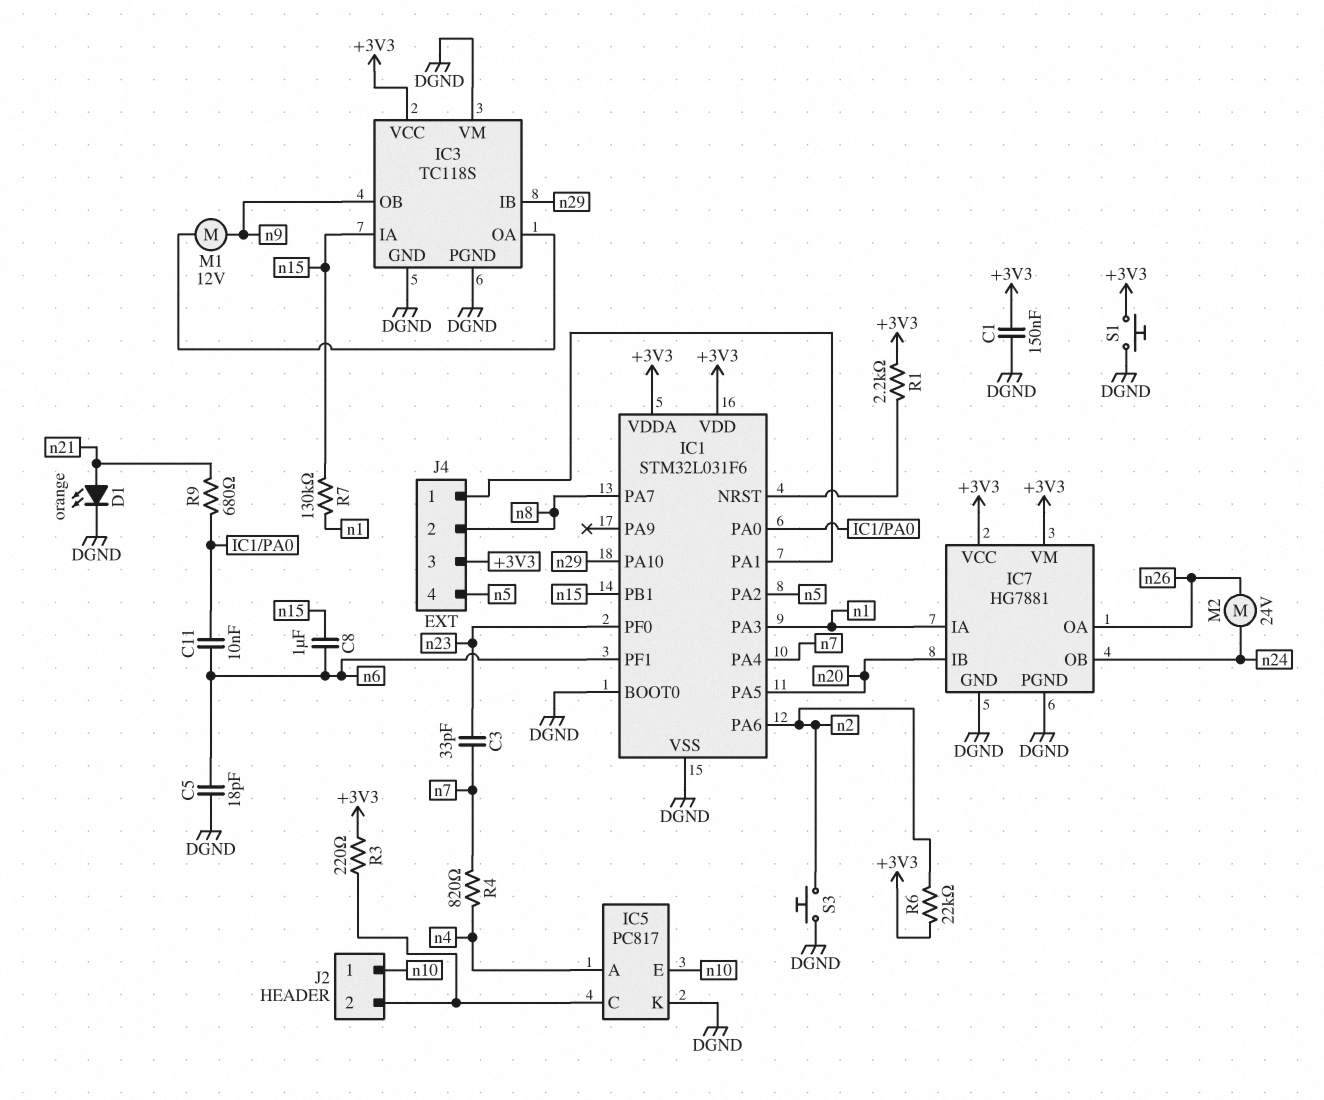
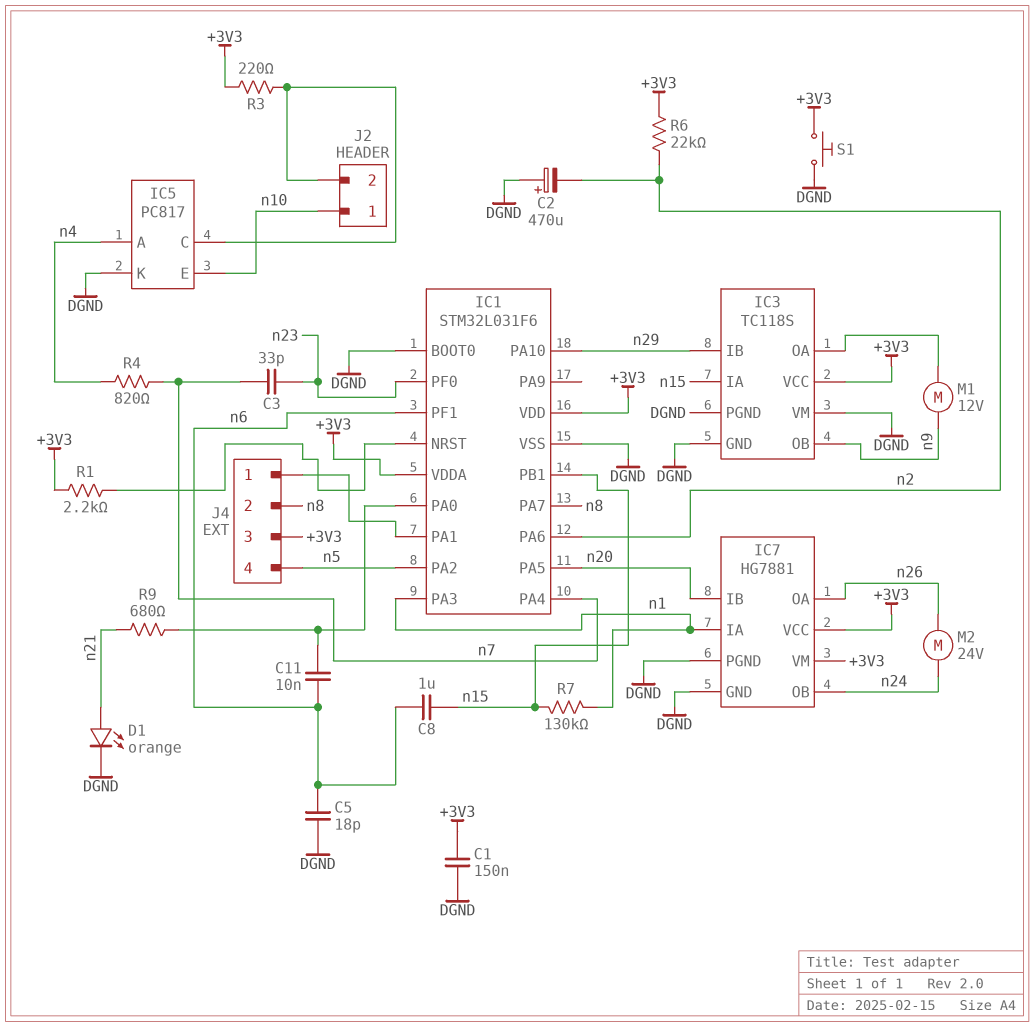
C2: none -> 470uF (plus DGND, minus n2)
S3: button (DGND, n2) -> none

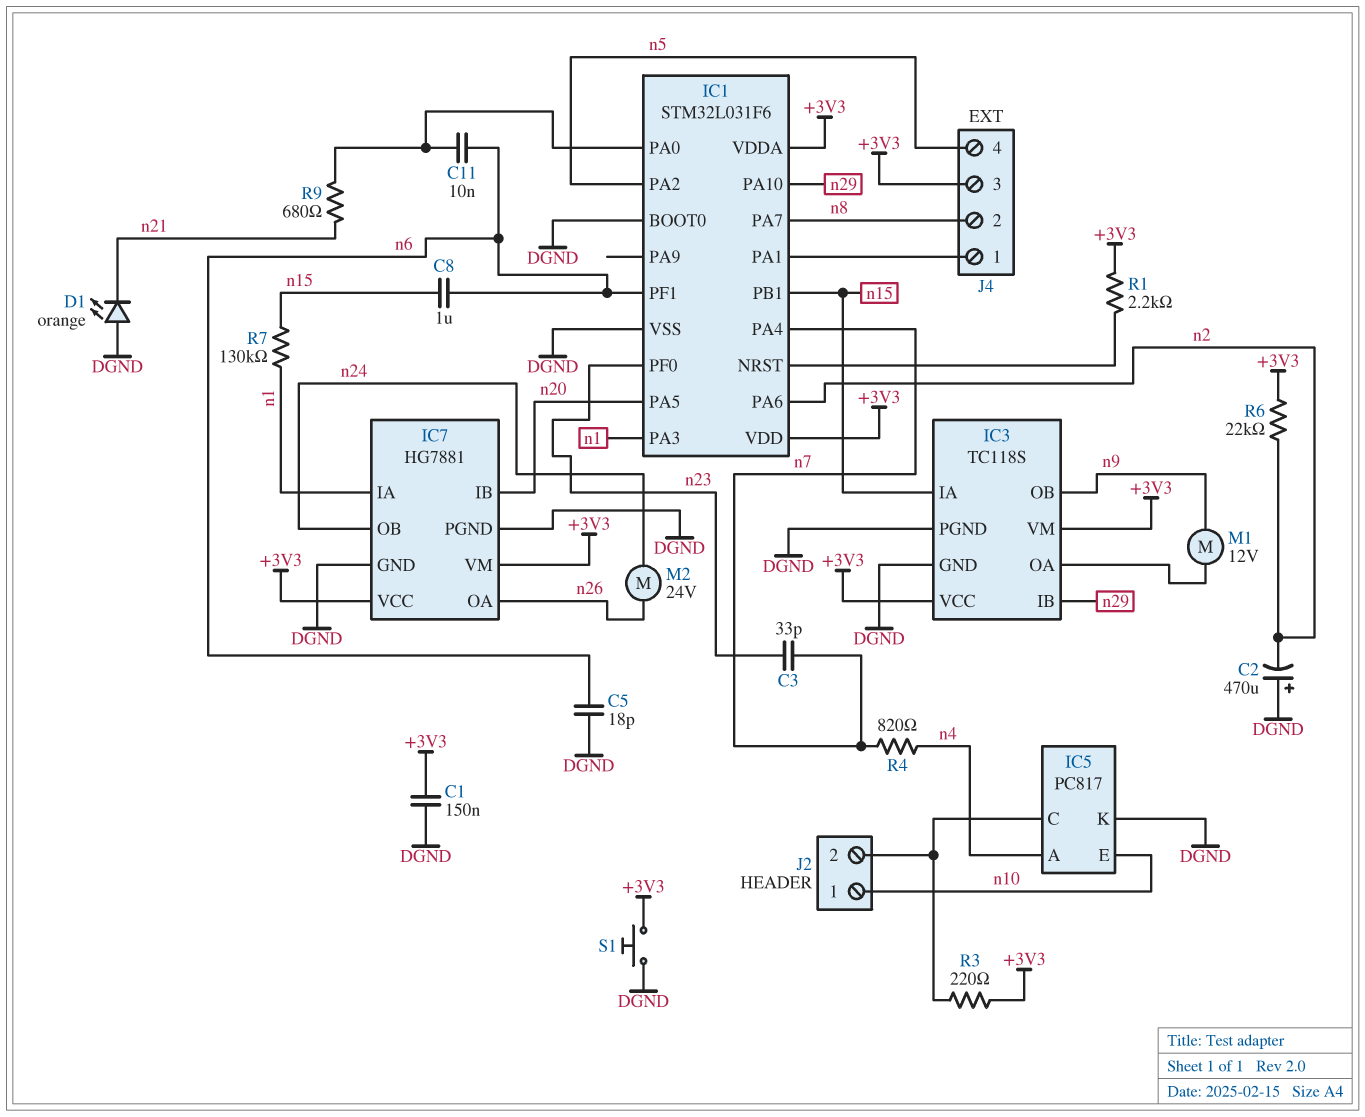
D1: LED orange (A n21, K DGND) -> LED orange (A DGND, K n21)
IC3 pin VM: DGND -> +3V3

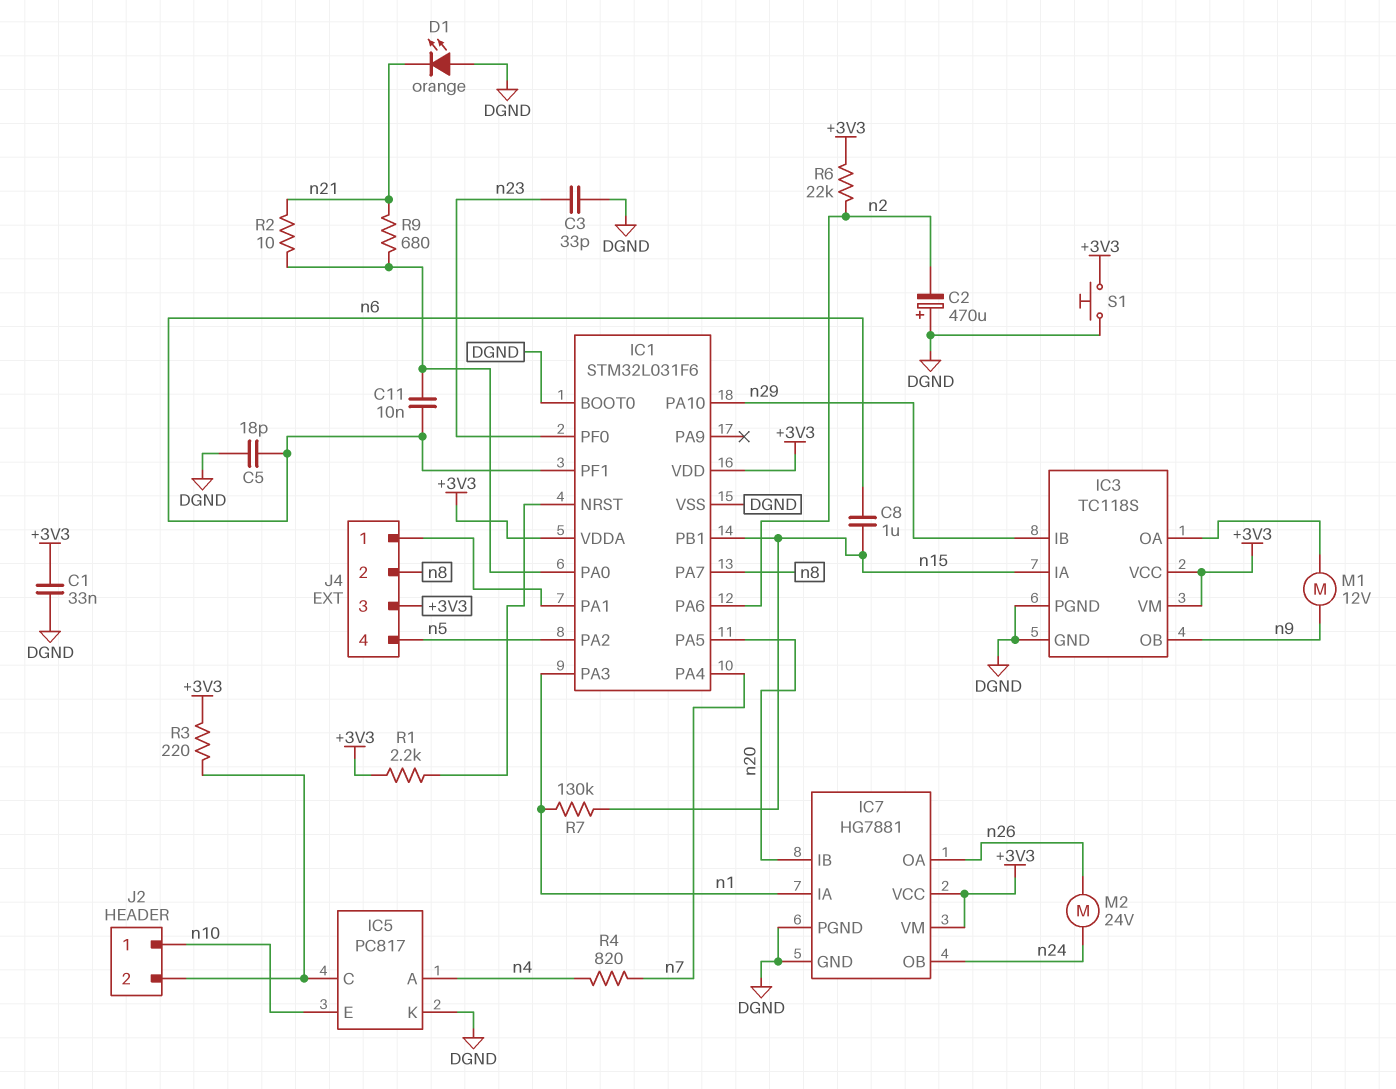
C1: 150nF (+3V3, DGND) -> 33nF (+3V3, DGND)
C3: 33pF (n7, n23) -> 33pF (DGND, n23)
R2: none -> 10 (IC1/PA0, n21)

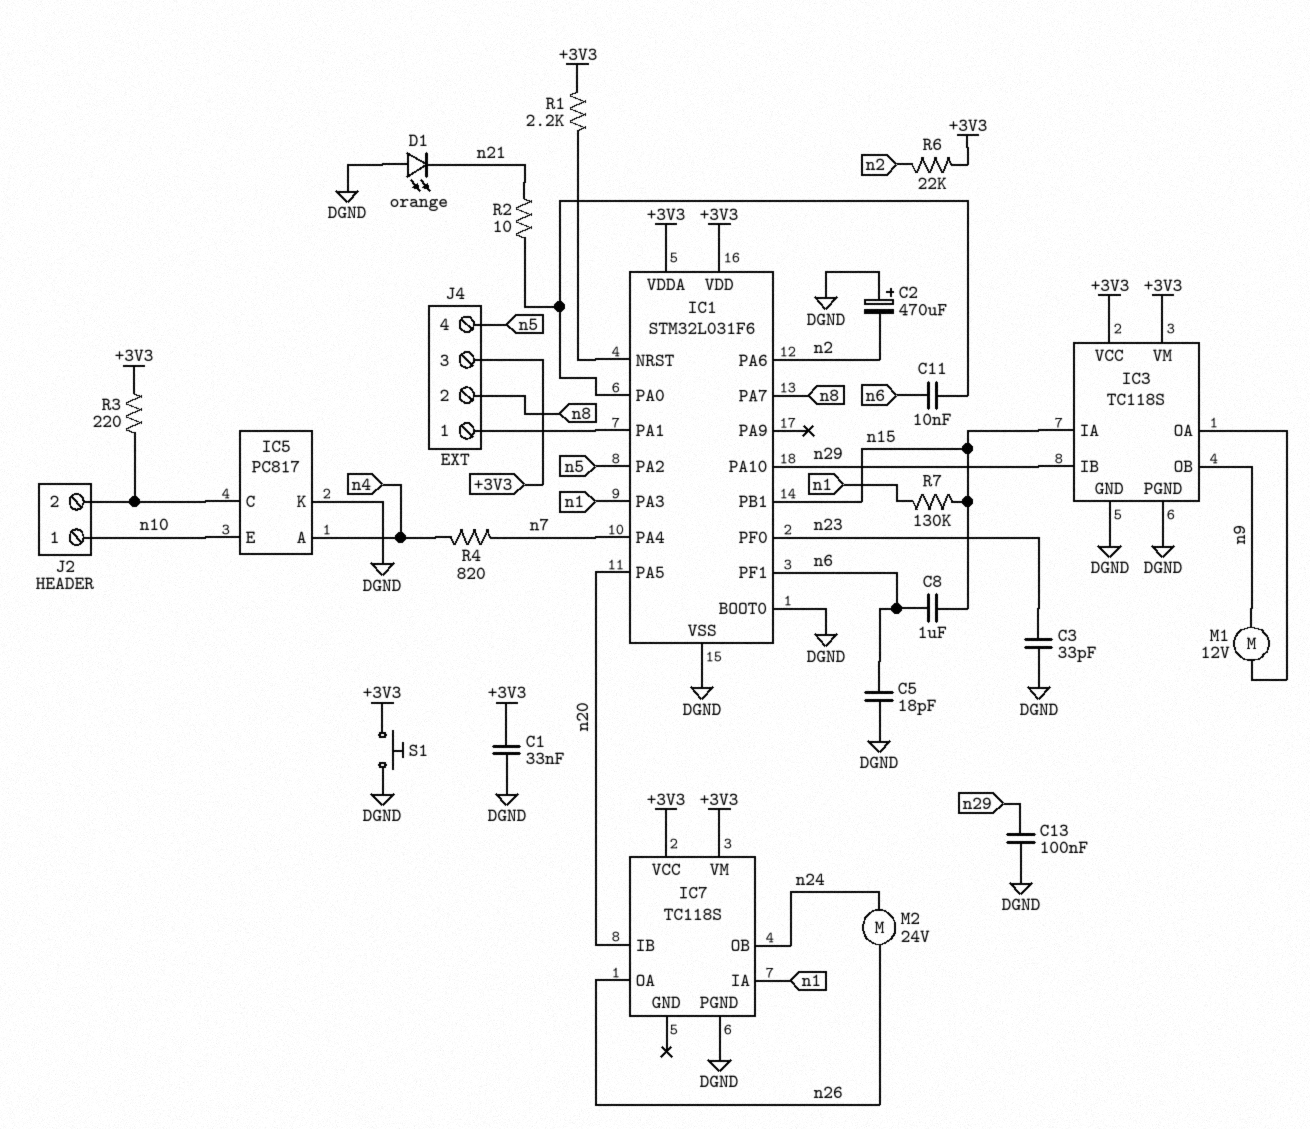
C13: none -> 100nF (DGND, n29)
IC7: HG7881 -> TC118S
IC7 pin GND: DGND -> none
R9: 680 (IC1/PA0, n21) -> none

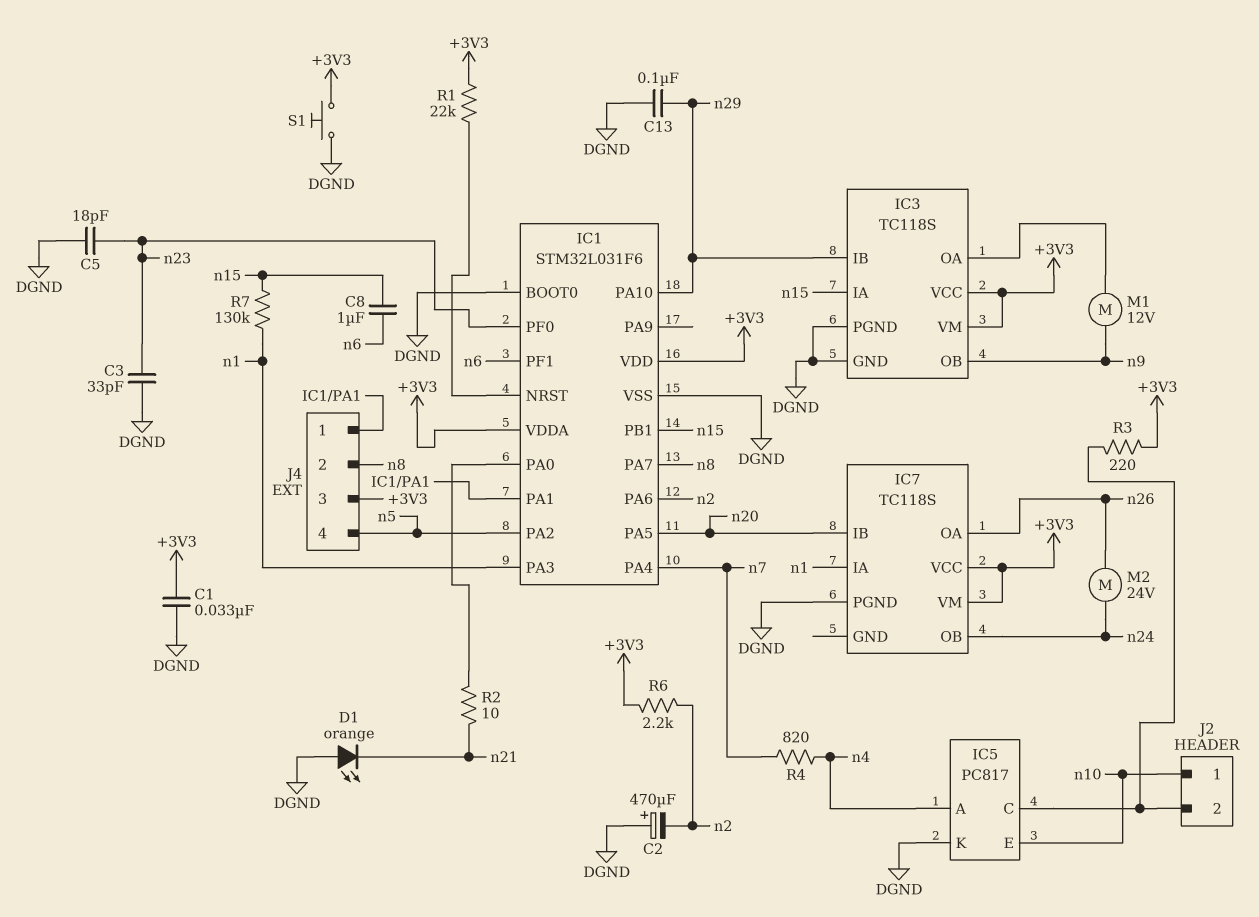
C5: 18pF (DGND, n6) -> 18pF (DGND, n23)
C11: 10nF (IC1/PA0, n6) -> none
R1: 2.2k (+3V3, IC1/NRST) -> 22k (+3V3, IC1/NRST)
R6: 22k (+3V3, n2) -> 2.2k (+3V3, n2)

